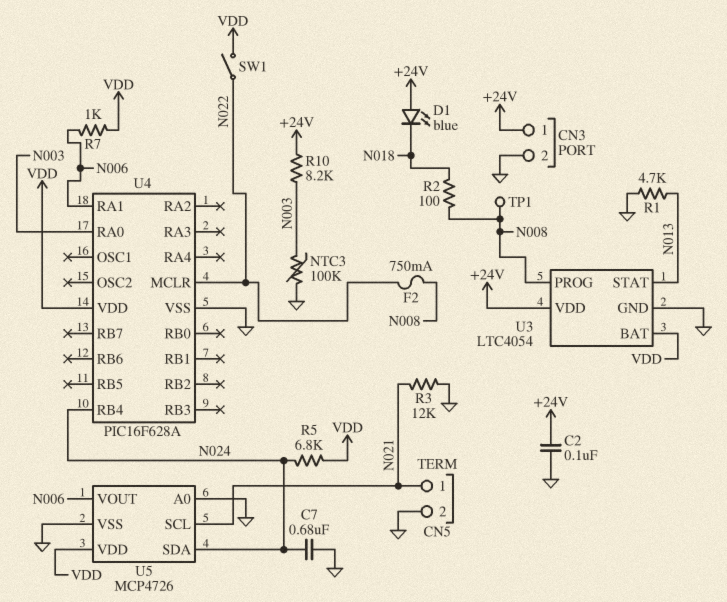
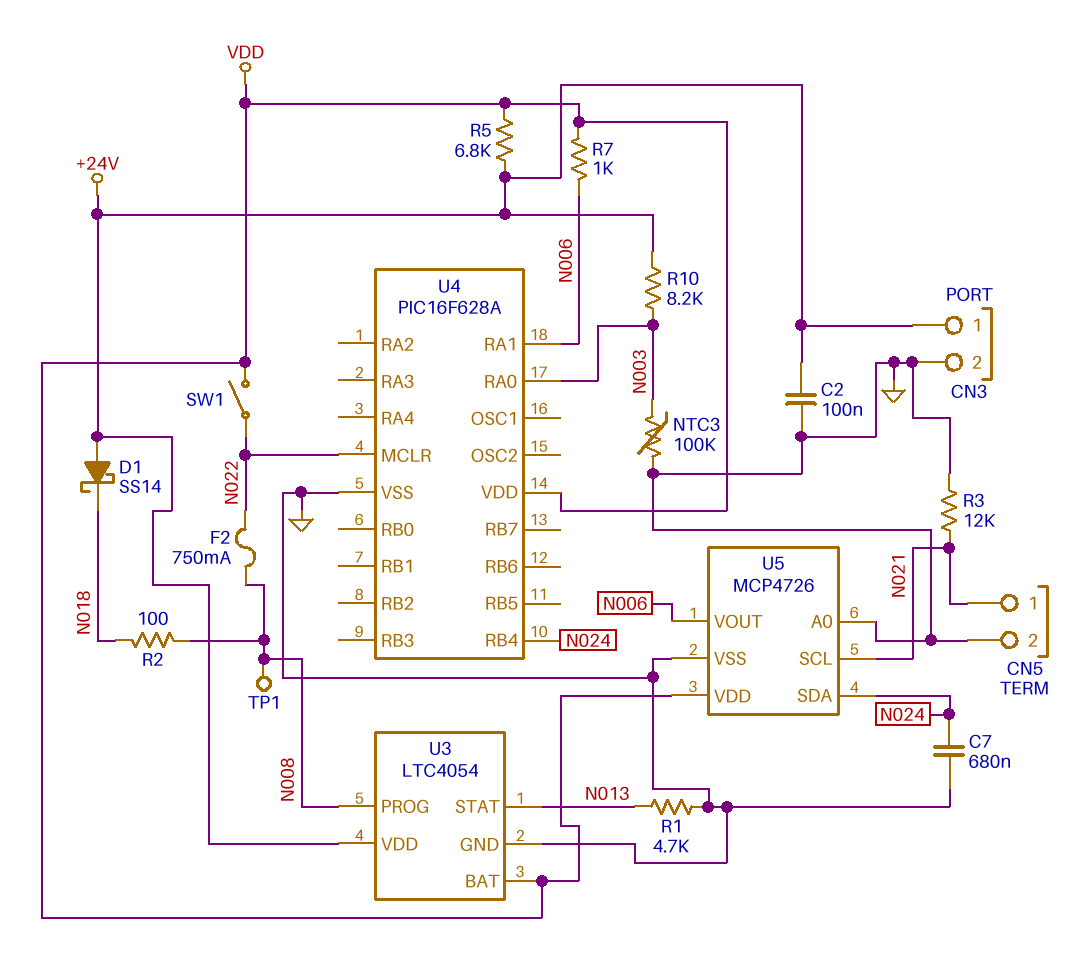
D1: LED blue (A +24V, K N018) -> schottky SS14 (A +24V, K N018)
R5: 6.8k (N024, VDD) -> 6.8k (+24V, VDD)

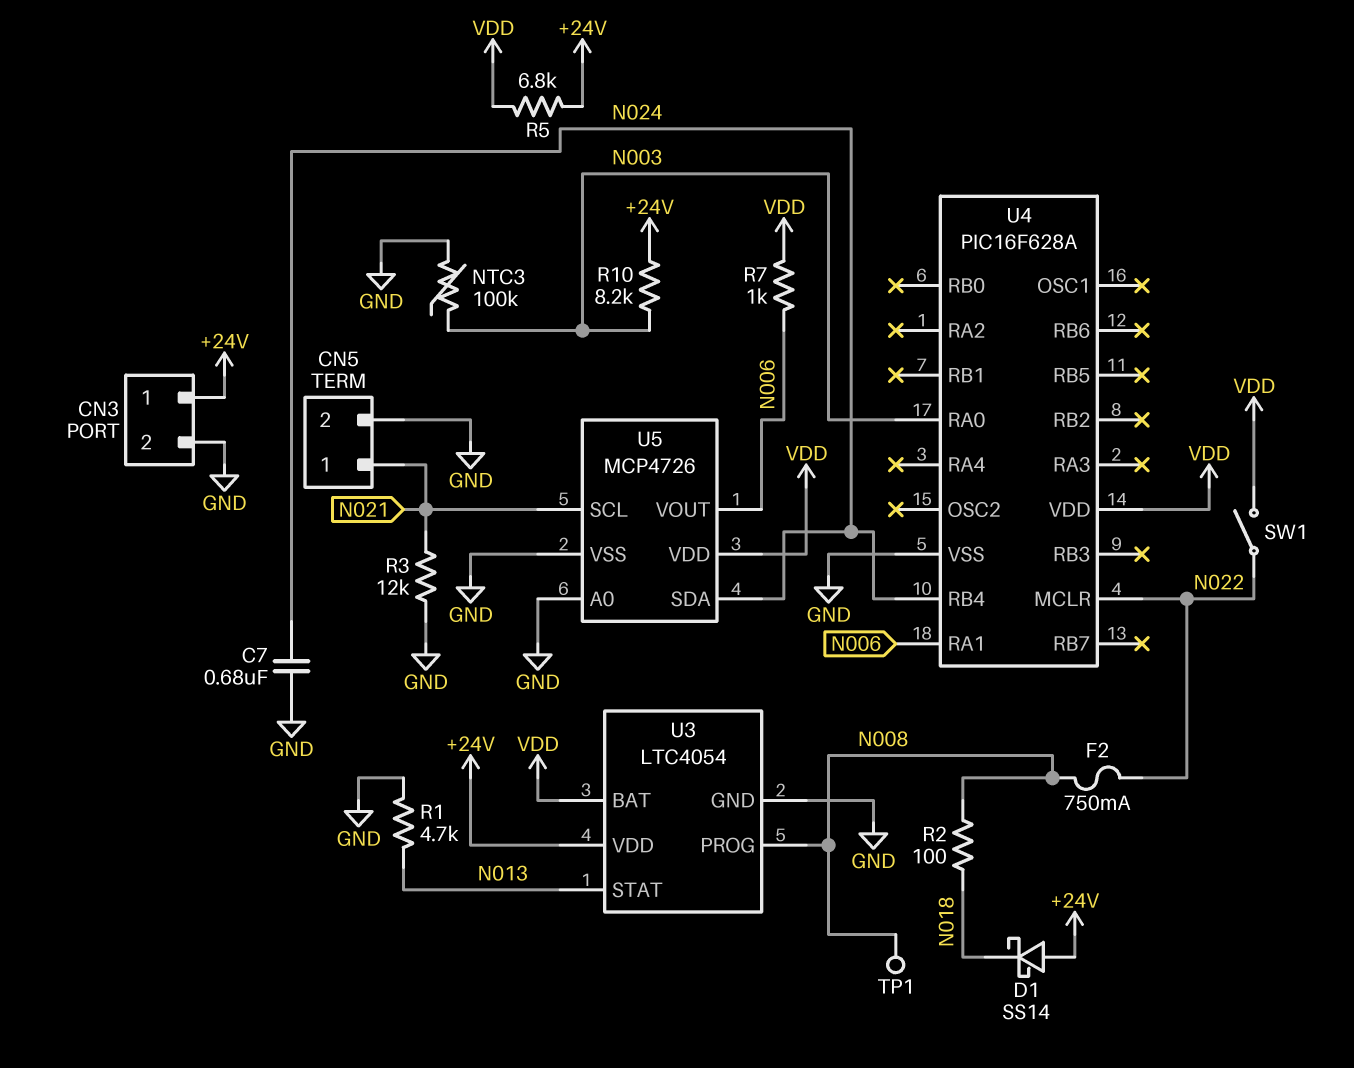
C2: 100nF (+24V, GND) -> none

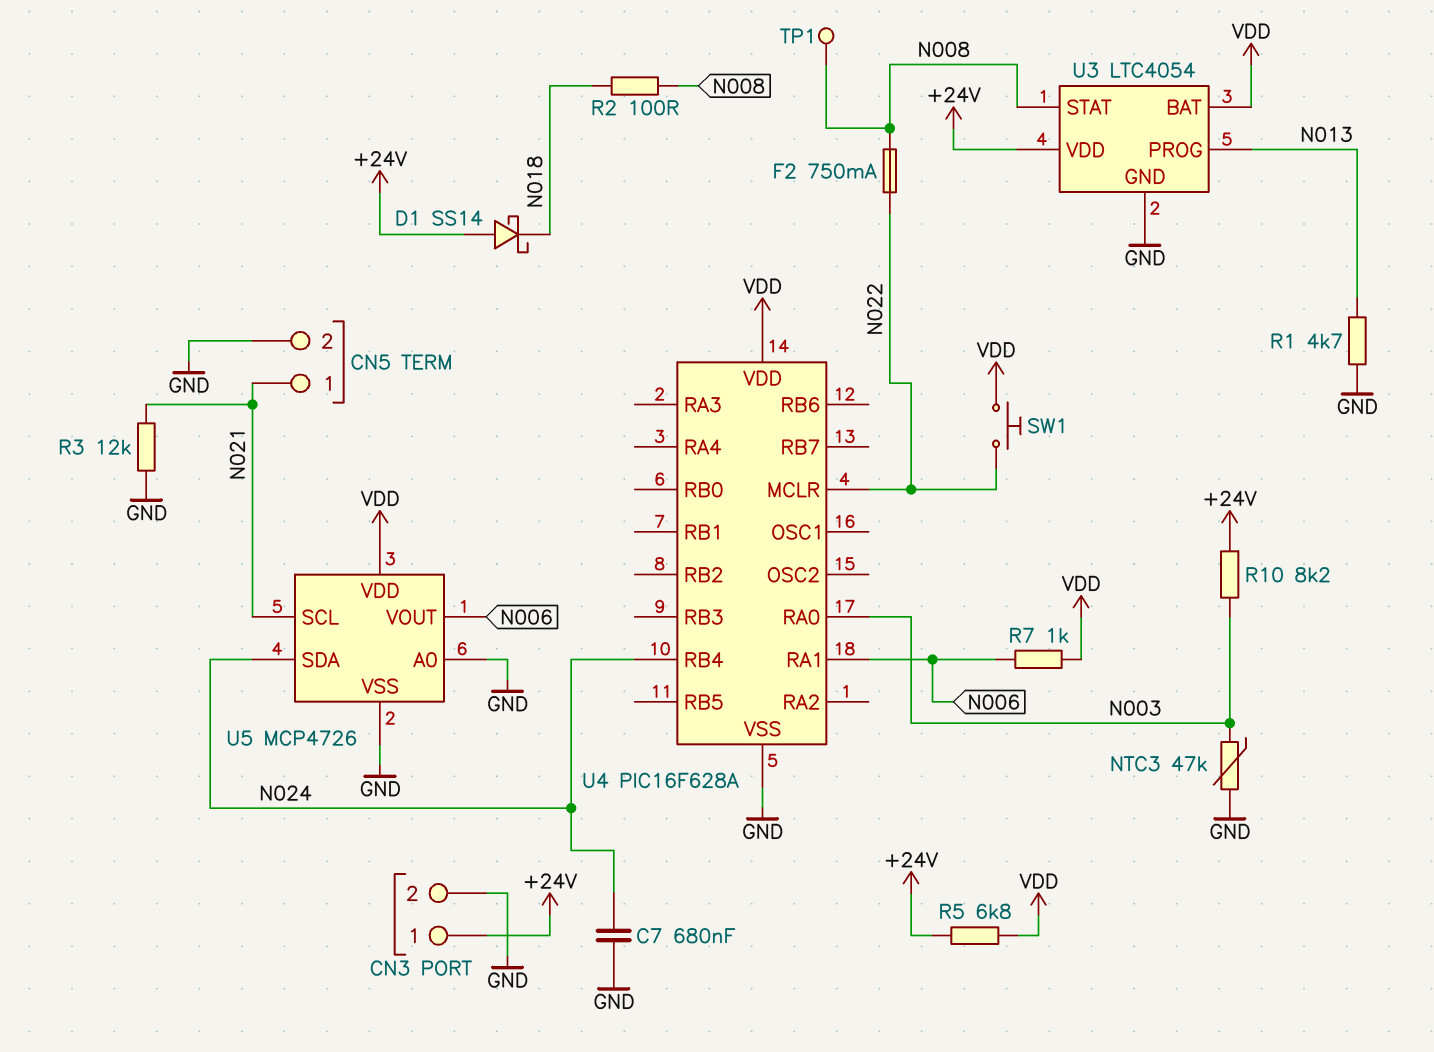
NTC3: 100k (GND, N003) -> 47k (GND, N003)
SW1: switch (N022, VDD) -> button (N022, VDD)
U3 pin PROG: N008 -> N013
U3 pin STAT: N013 -> N008

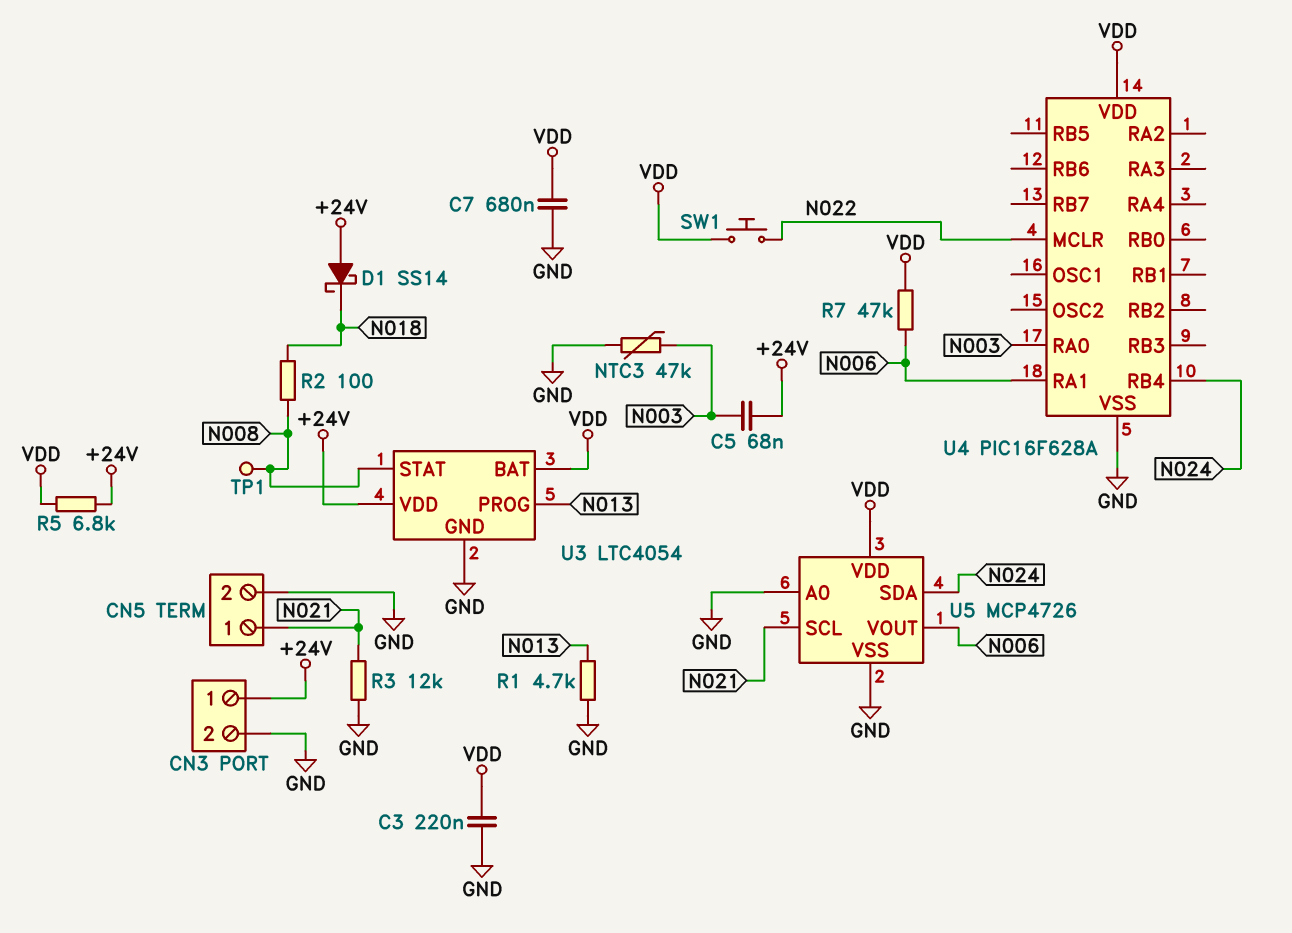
C3: none -> 220nF (GND, VDD)
C5: none -> 68nF (+24V, N003)
C7: 680nF (GND, N024) -> 680nF (GND, VDD)
F2: 750mA (N008, N022) -> none
R7: 1k (N006, VDD) -> 47k (N006, VDD)
R10: 8.2k (+24V, N003) -> none

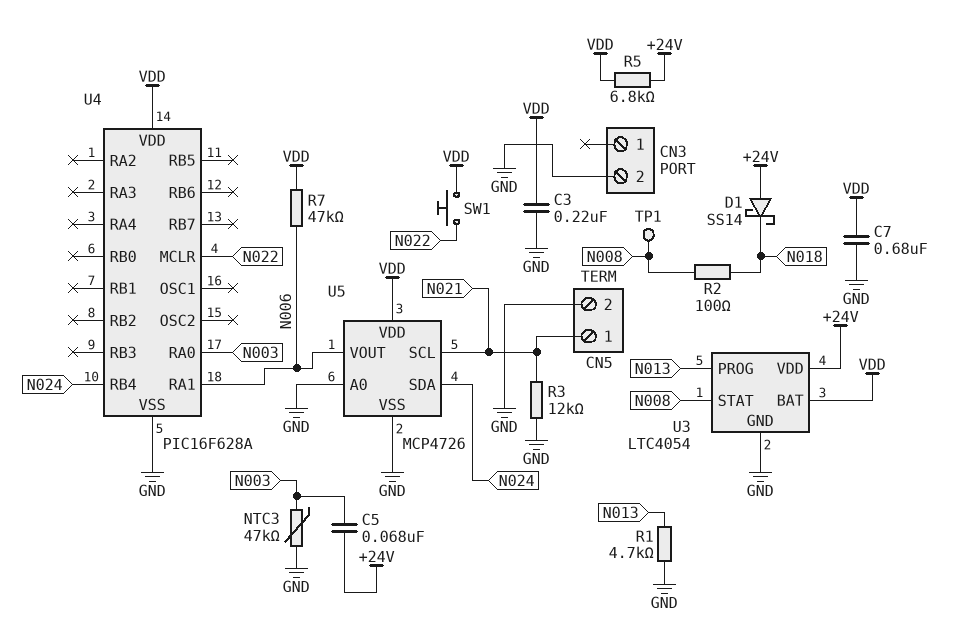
CN3 pin 1: +24V -> none

